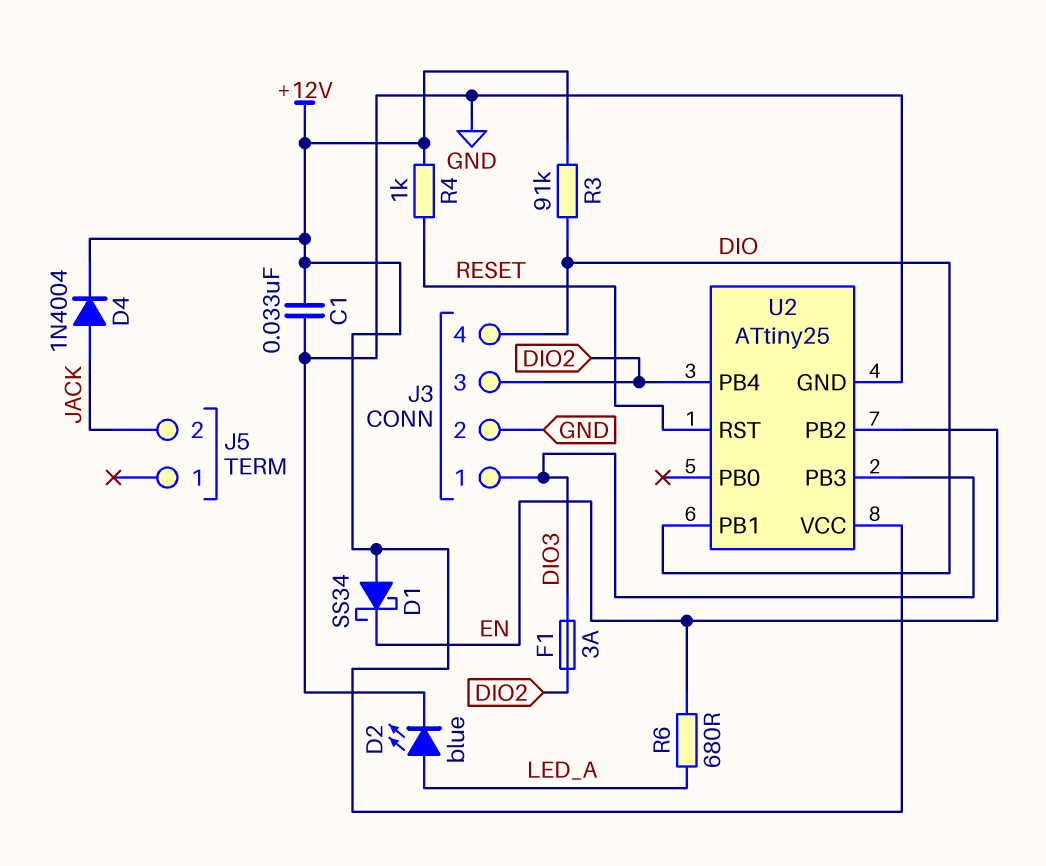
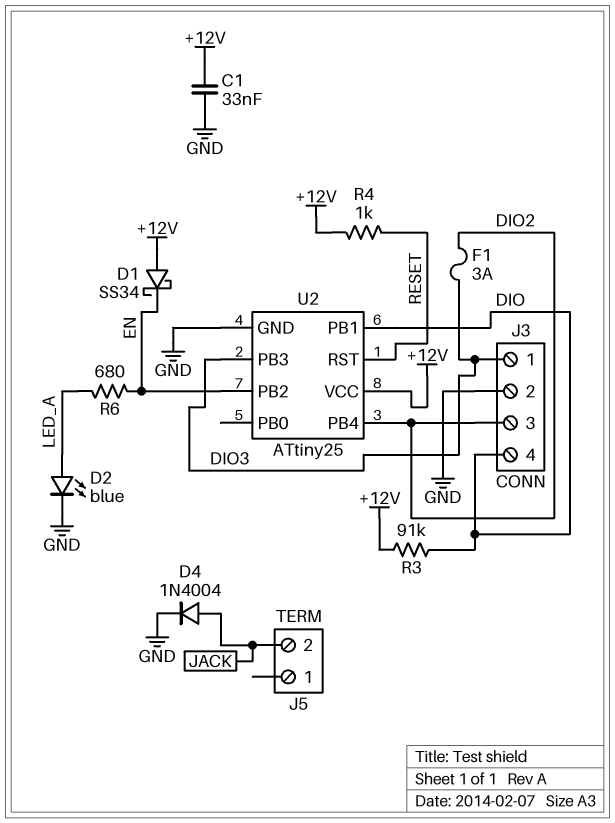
D4: diode 1N4004 (A JACK, K +12V) -> diode 1N4004 (A JACK, K GND)

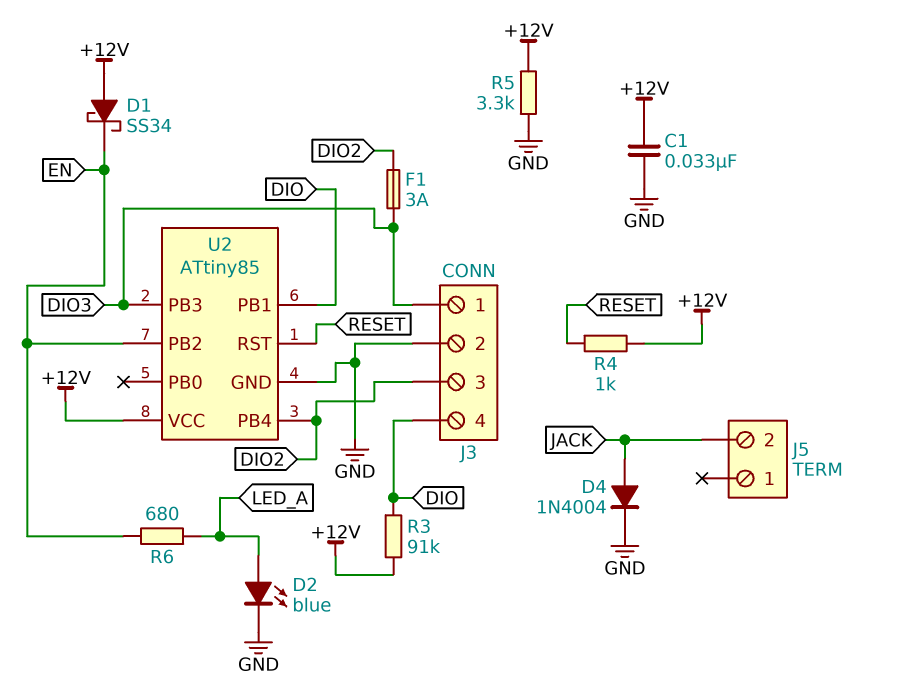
R5: none -> 3.3k (+12V, GND)
U2: ATtiny25 -> ATtiny85

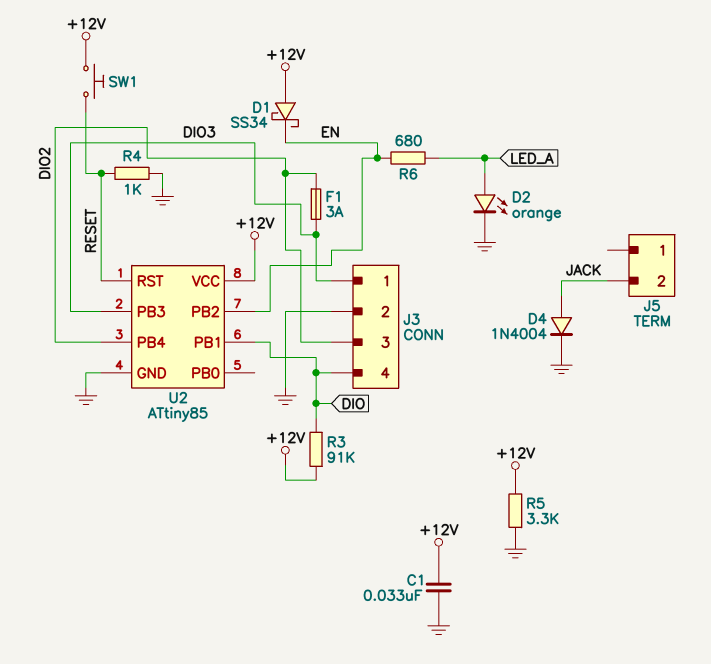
D2: LED blue (A LED_A, K GND) -> LED orange (A LED_A, K GND)
R4: 1k (+12V, RESET) -> 1k (GND, RESET)
SW1: none -> button (+12V, RESET)

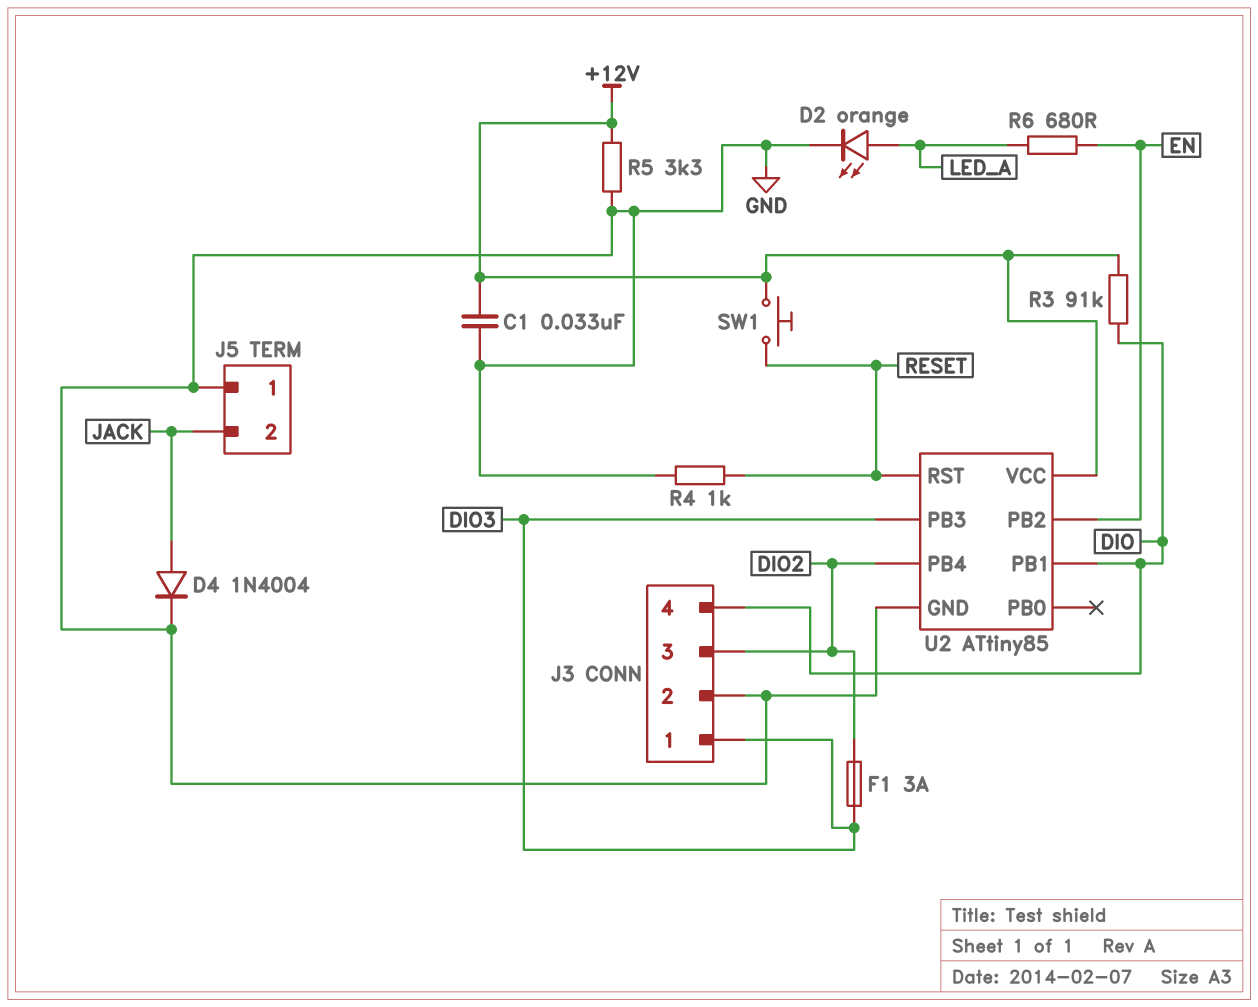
D1: schottky SS34 (A +12V, K EN) -> none
J5 pin 1: none -> GND

